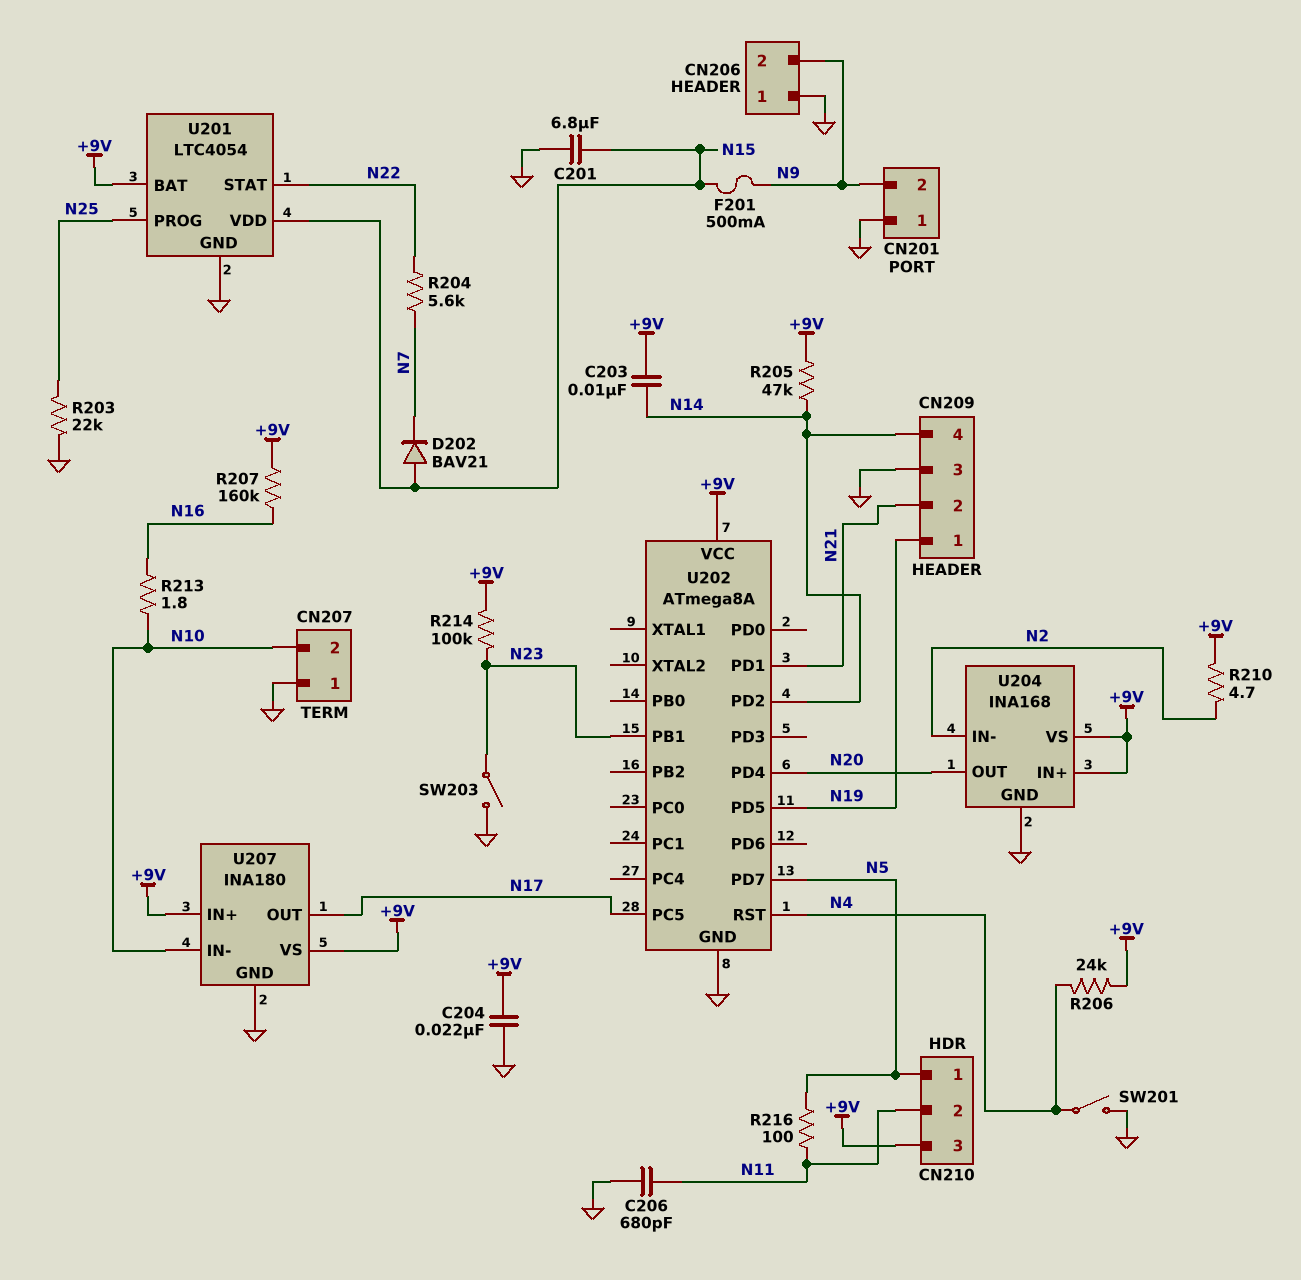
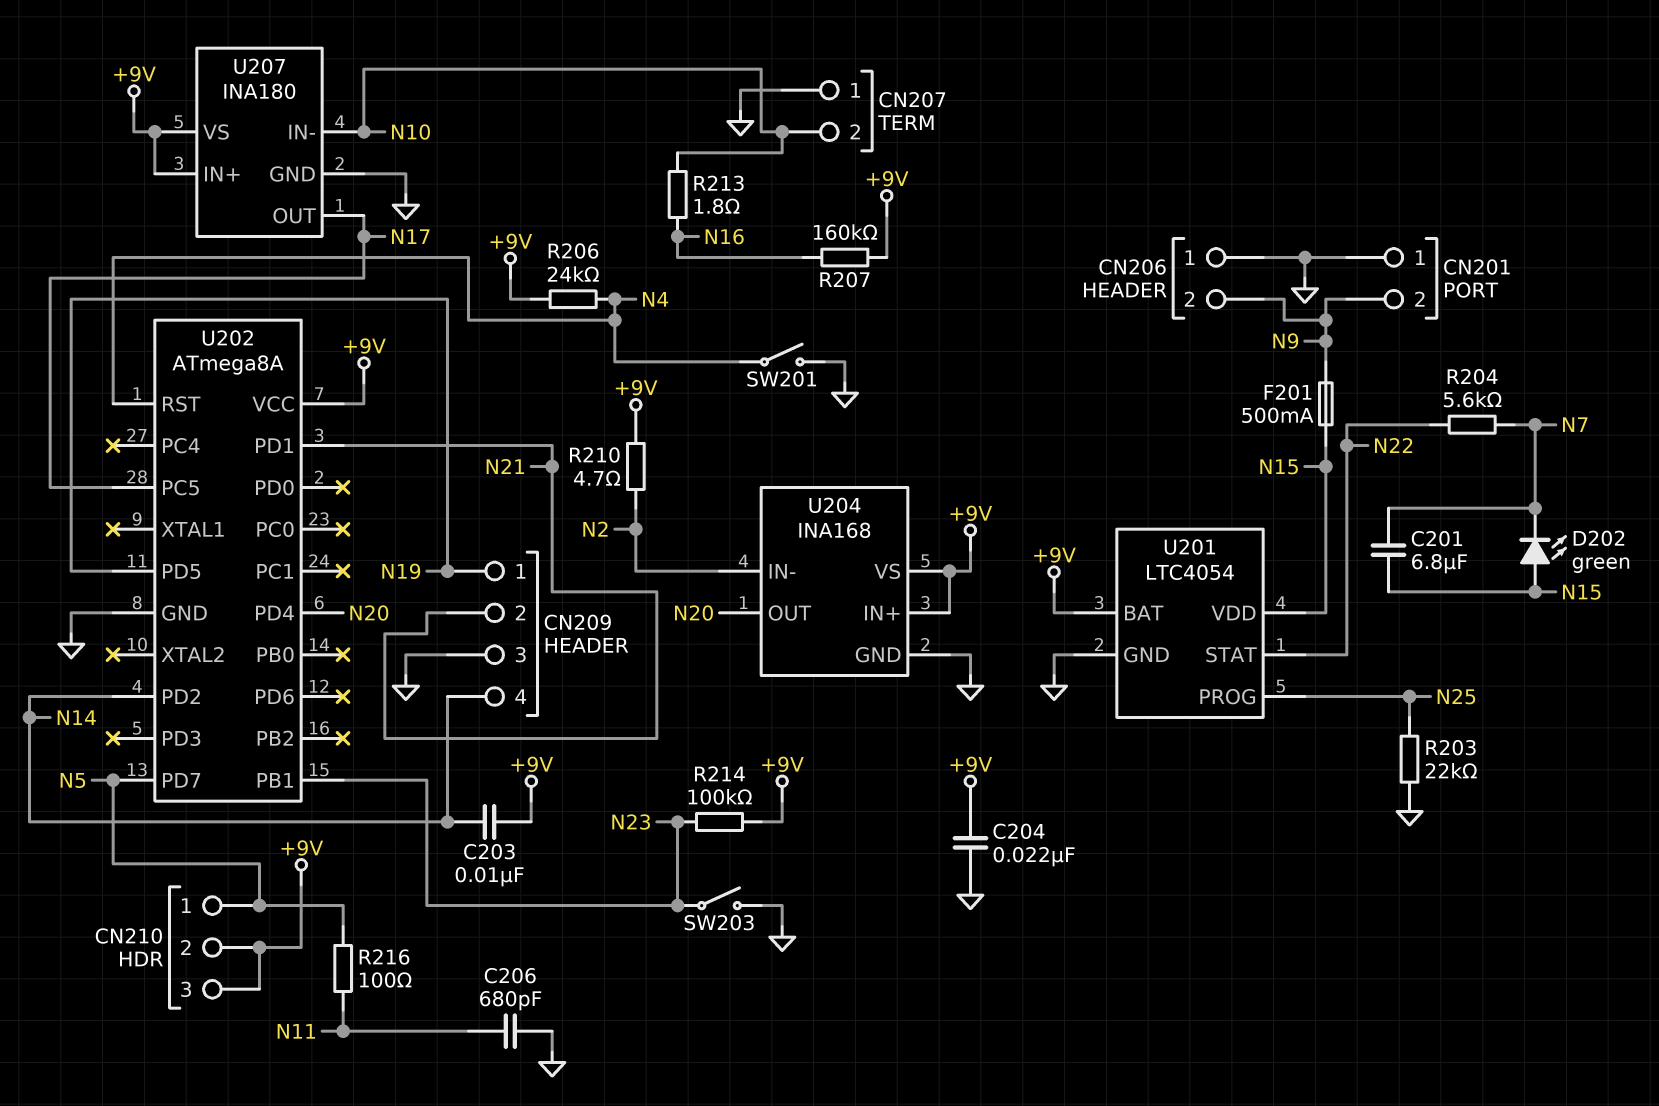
C201: 6.8uF (GND, N15) -> 6.8uF (N7, N15)
CN210 pin 2: N11 -> +9V
D202: diode BAV21 (A N15, K N7) -> LED green (A N15, K N7)
R205: 47k (+9V, N14) -> none

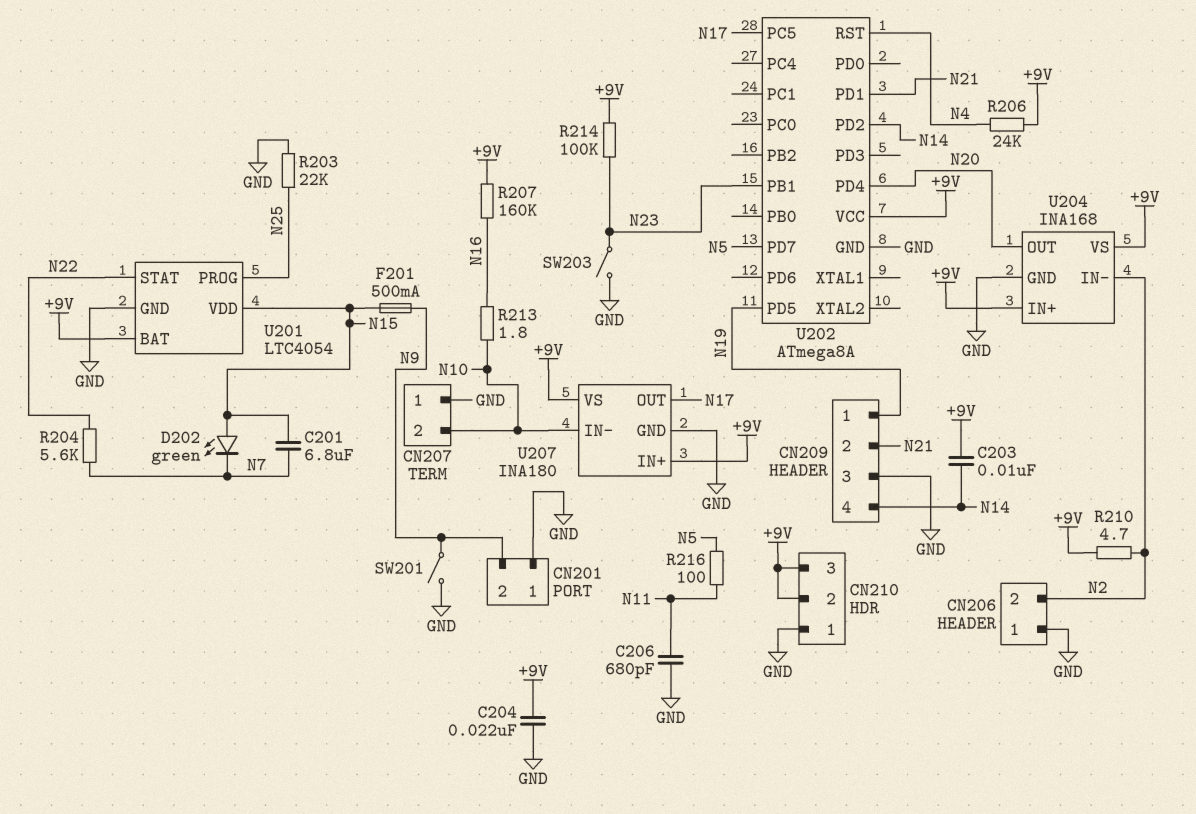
CN206 pin 2: N9 -> N2
CN210 pin 1: N5 -> GND
SW201: switch (GND, N4) -> switch (GND, N9)

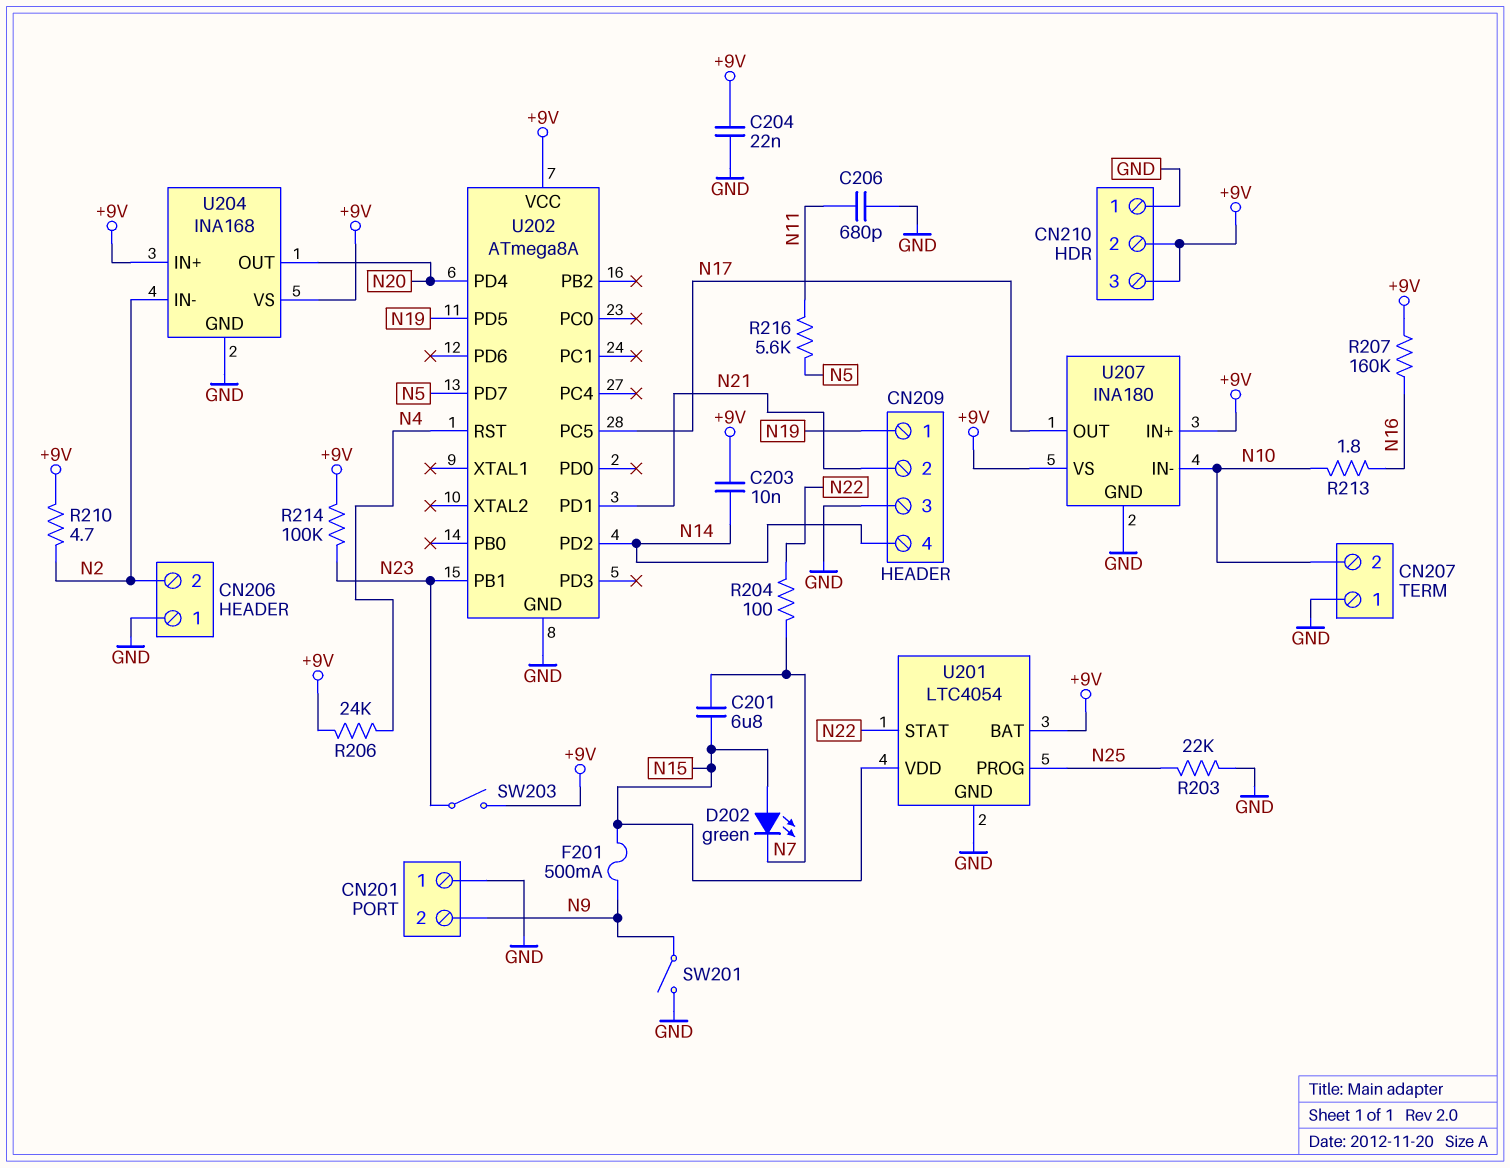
R204: 5.6k (N7, N22) -> 100 (N7, N22)
R216: 100 (N5, N11) -> 5.6k (N5, N11)
SW203: switch (GND, N23) -> switch (+9V, N23)

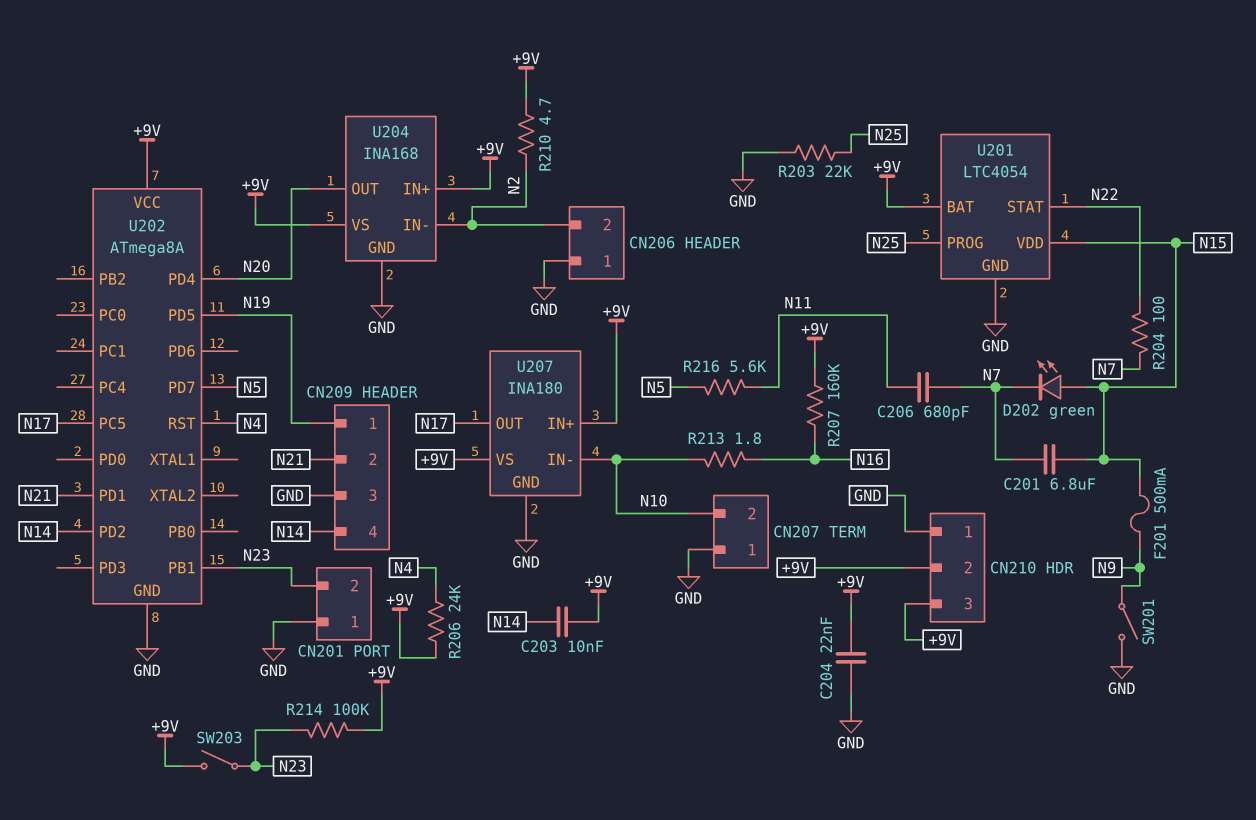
C206: 680pF (GND, N11) -> 680pF (N7, N11)
CN201 pin 2: N9 -> N23

